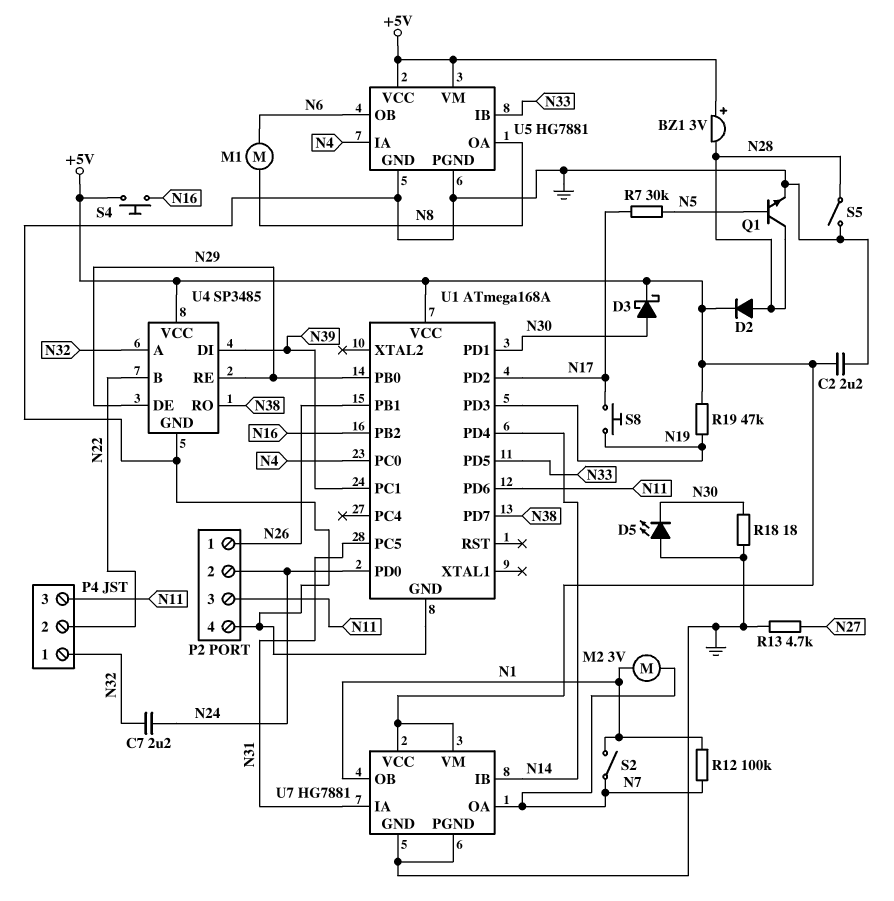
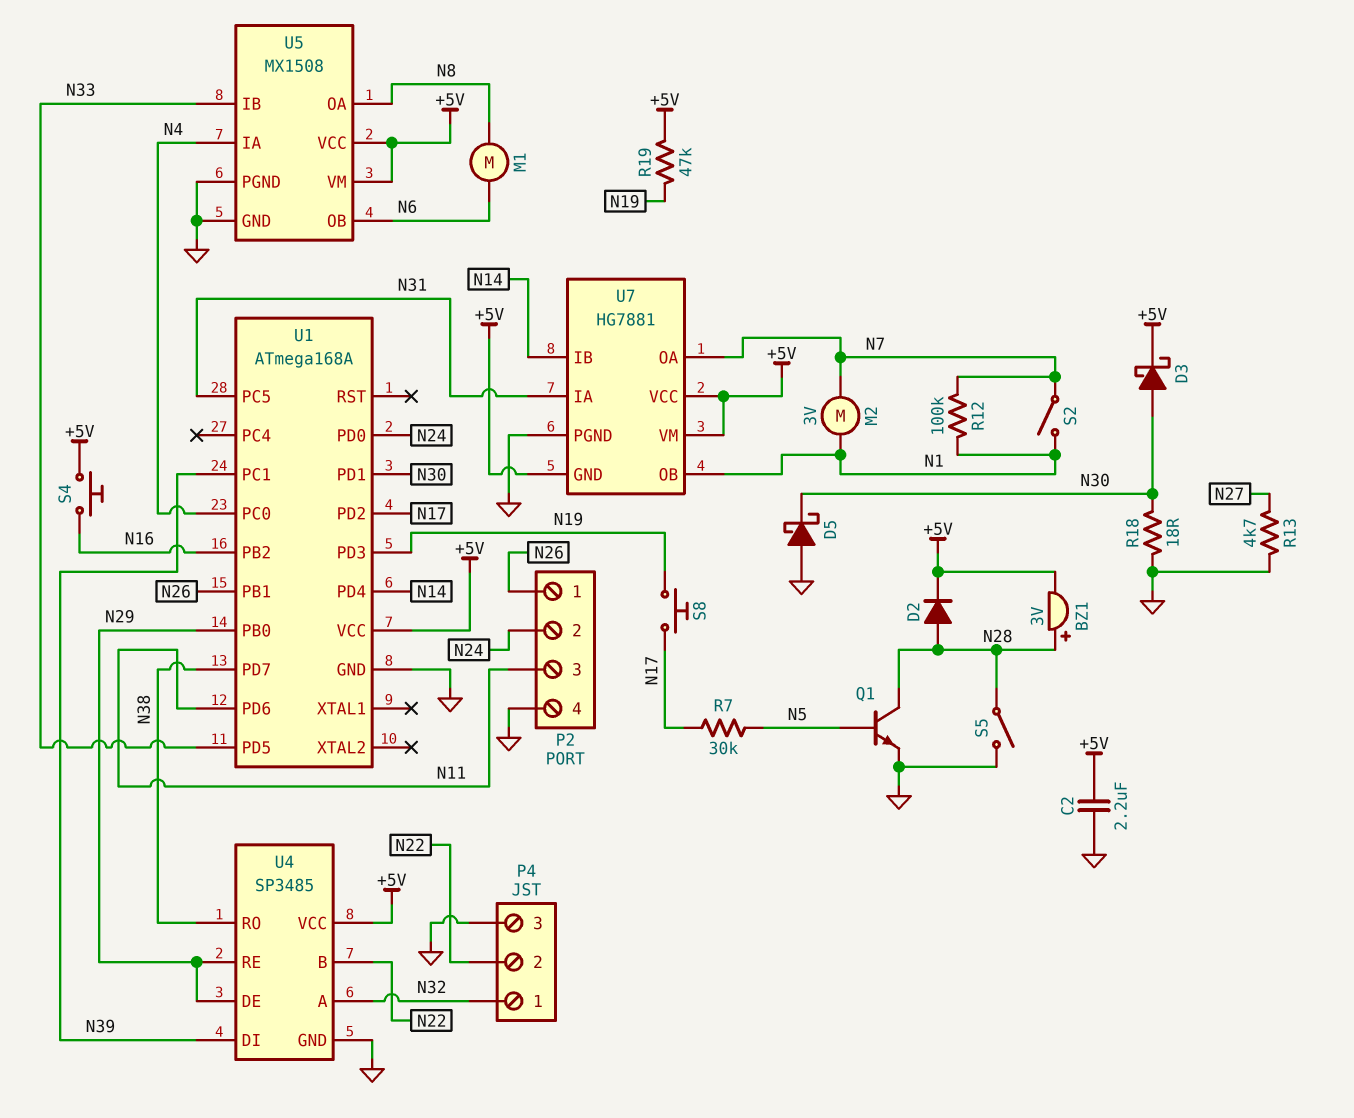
BZ1: buzzer 3V (plus +5V, minus N28) -> buzzer 3V (plus N28, minus +5V)
C7: 2.2uF (N24, N32) -> none
D5: LED (A GND, K N30) -> schottky (A GND, K N30)
P4 pin 3: N11 -> GND
U5: HG7881 -> MX1508
U7 pin GND: GND -> +5V

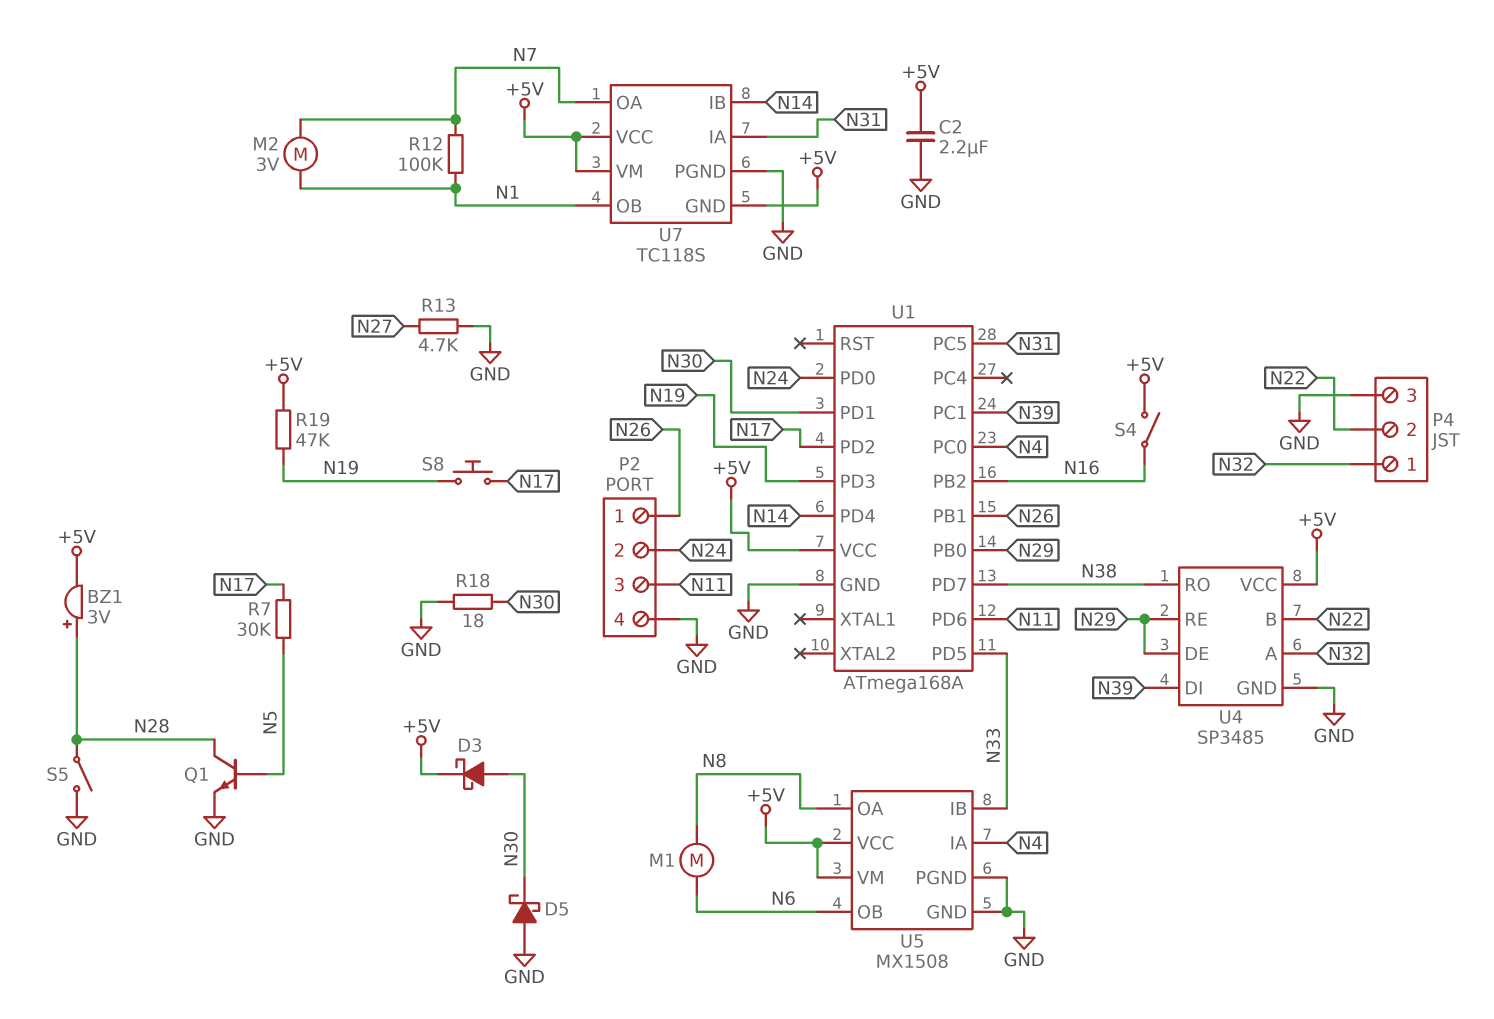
D2: diode (A N28, K +5V) -> none
S2: switch (N1, N7) -> none
S4: button (+5V, N16) -> switch (+5V, N16)
U7: HG7881 -> TC118S

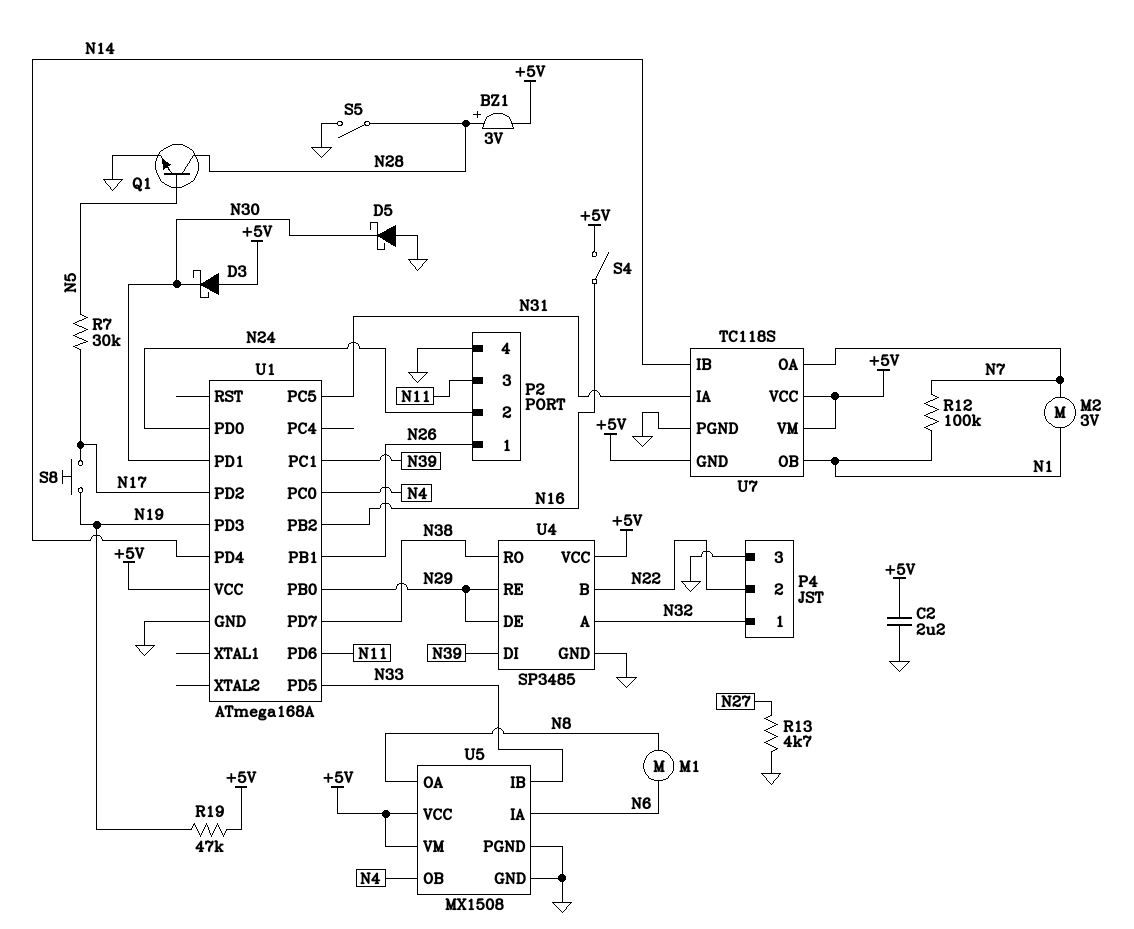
D3: schottky (A N30, K +5V) -> schottky (A +5V, K N30)
R18: 18 (GND, N30) -> none
U5 pin IA: N4 -> N6
U5 pin OB: N6 -> N4

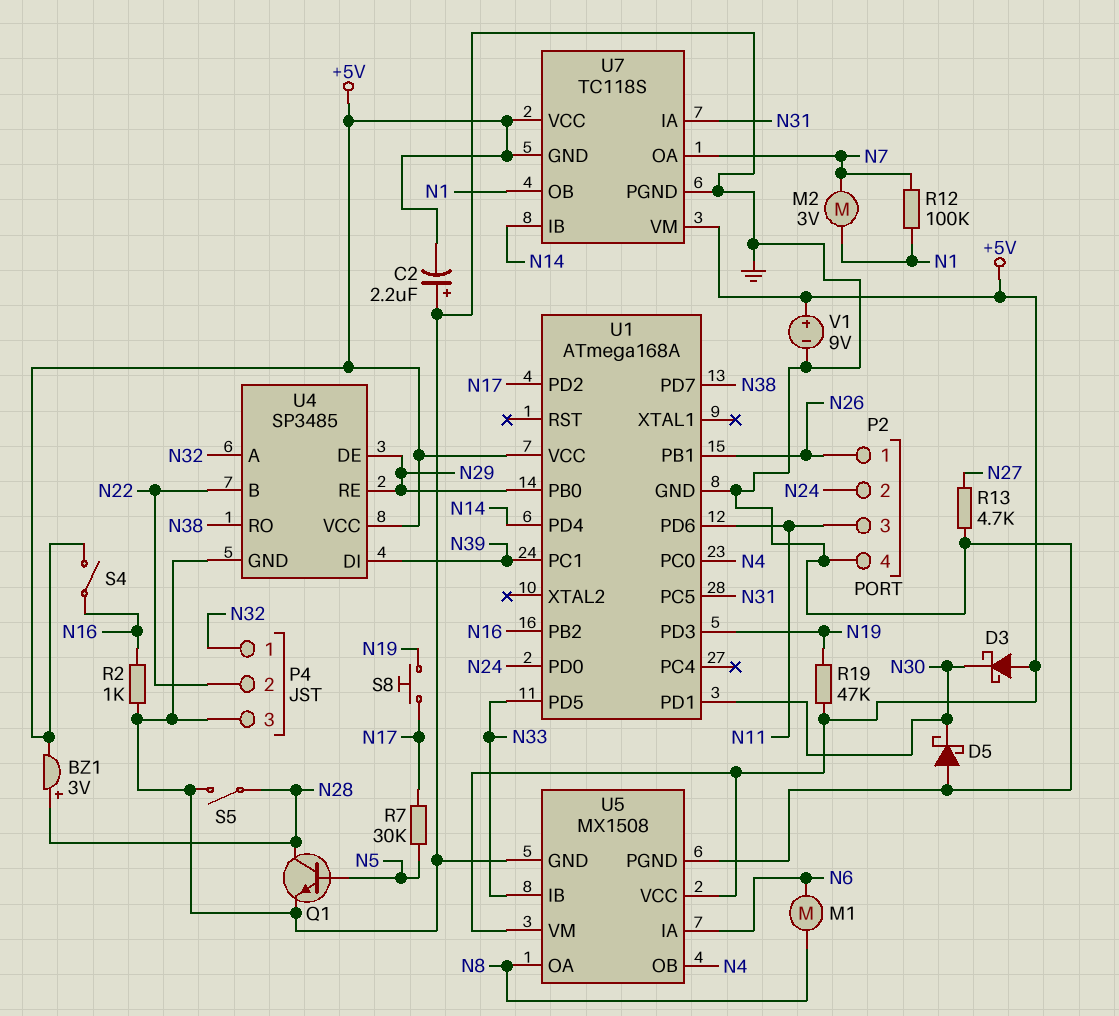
C2: 2.2uF (+5V, GND) -> 2.2uF (plus GND, minus +5V)
R2: none -> 1k (GND, N16)
V1: none -> 9V (plus +5V, minus GND)

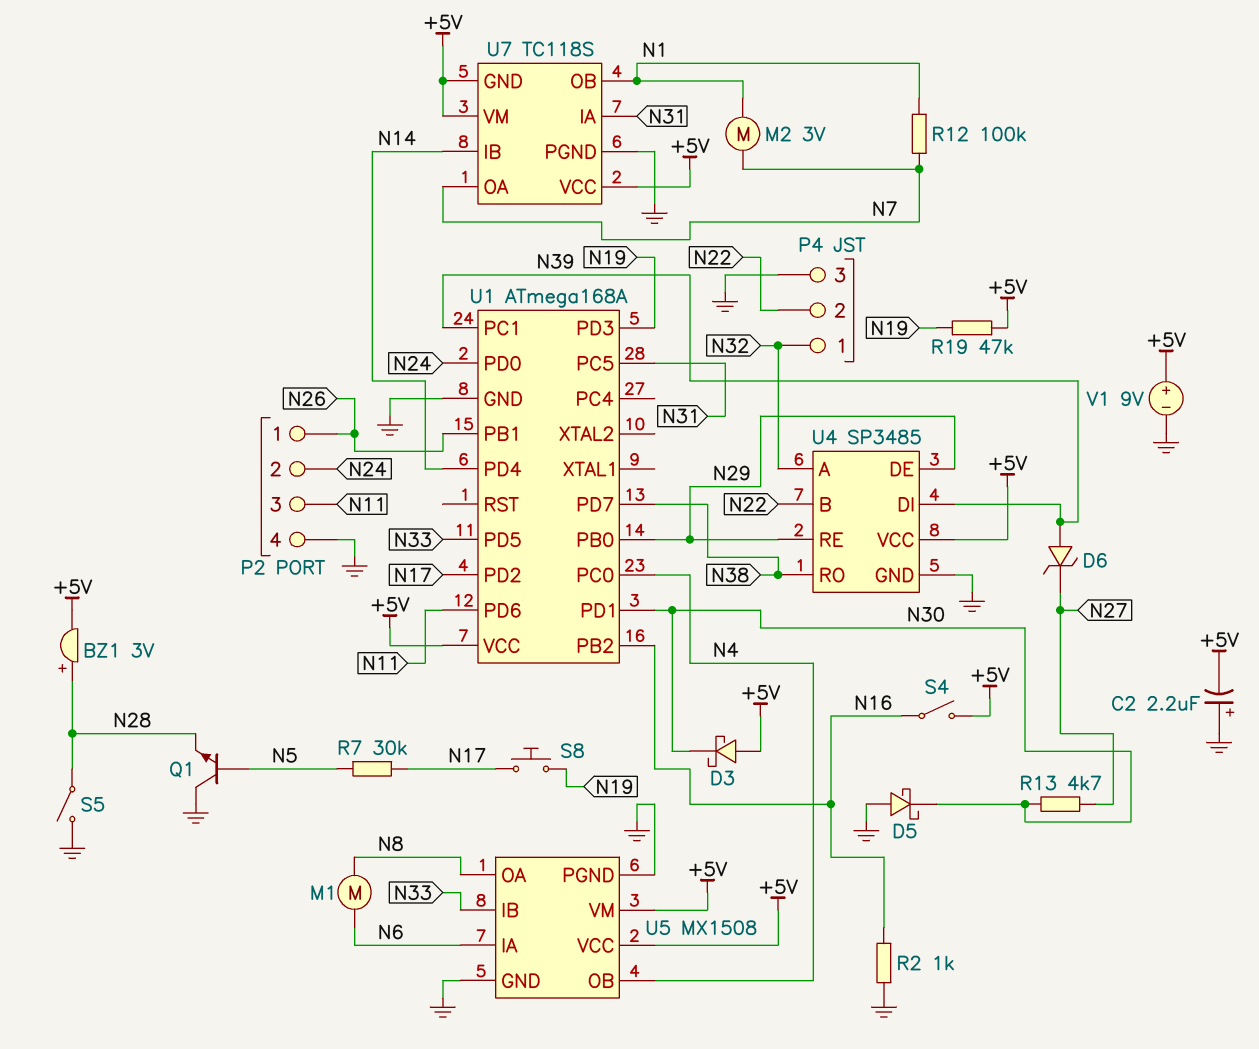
D6: none -> zener (A N39, K N27)
Q1: NPN (B N5, C N28, E GND) -> NPN (B N5, C GND, E N28)
R13: 4.7k (GND, N27) -> 4.7k (N27, N30)

